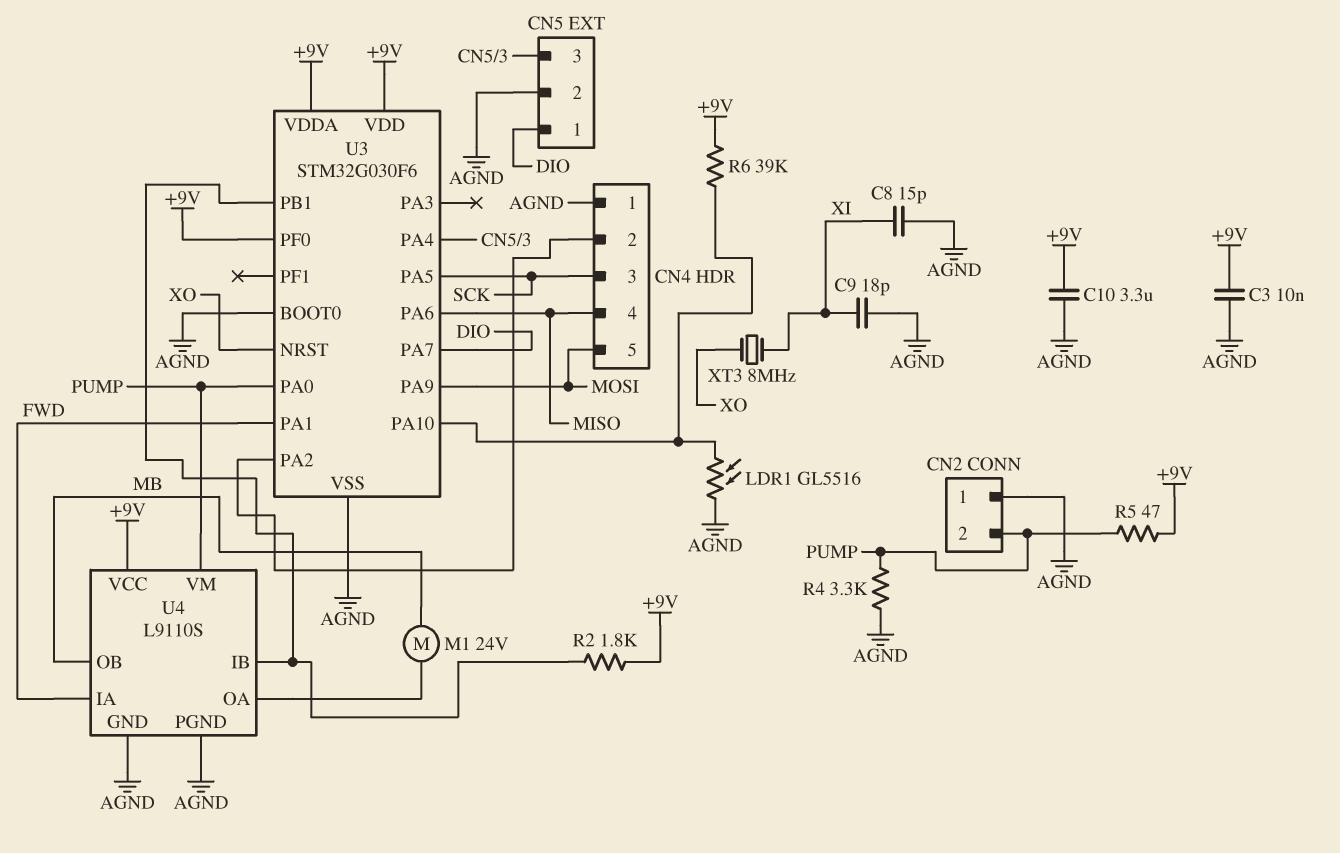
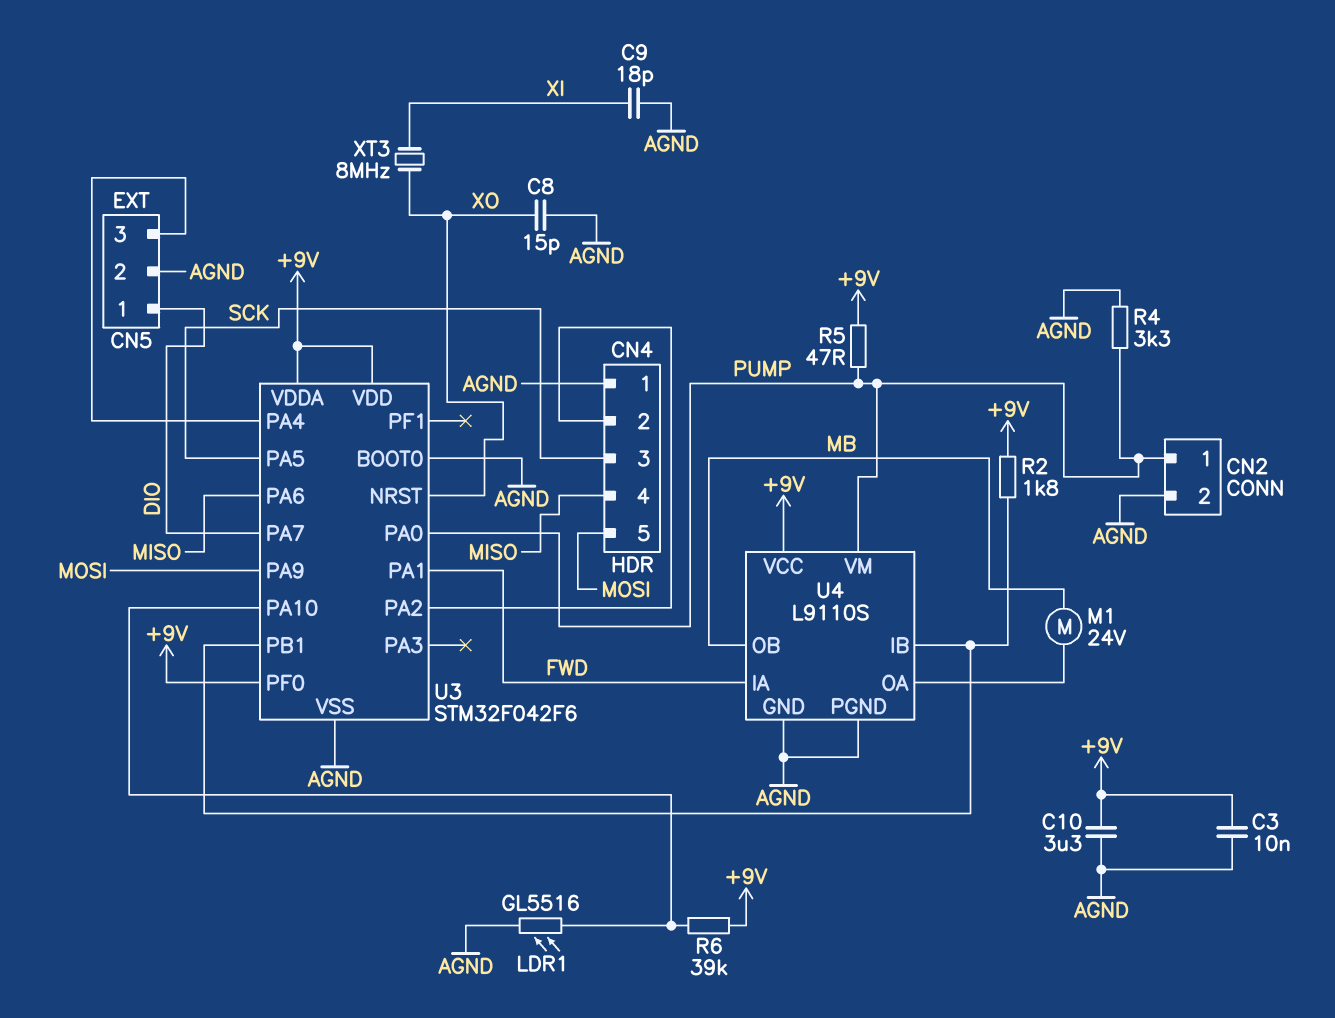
C8: 15pF (AGND, XI) -> 15pF (AGND, XO)
CN2 pin 1: AGND -> PUMP
CN2 pin 2: PUMP -> AGND
U3: STM32G030F6 -> STM32F042F6

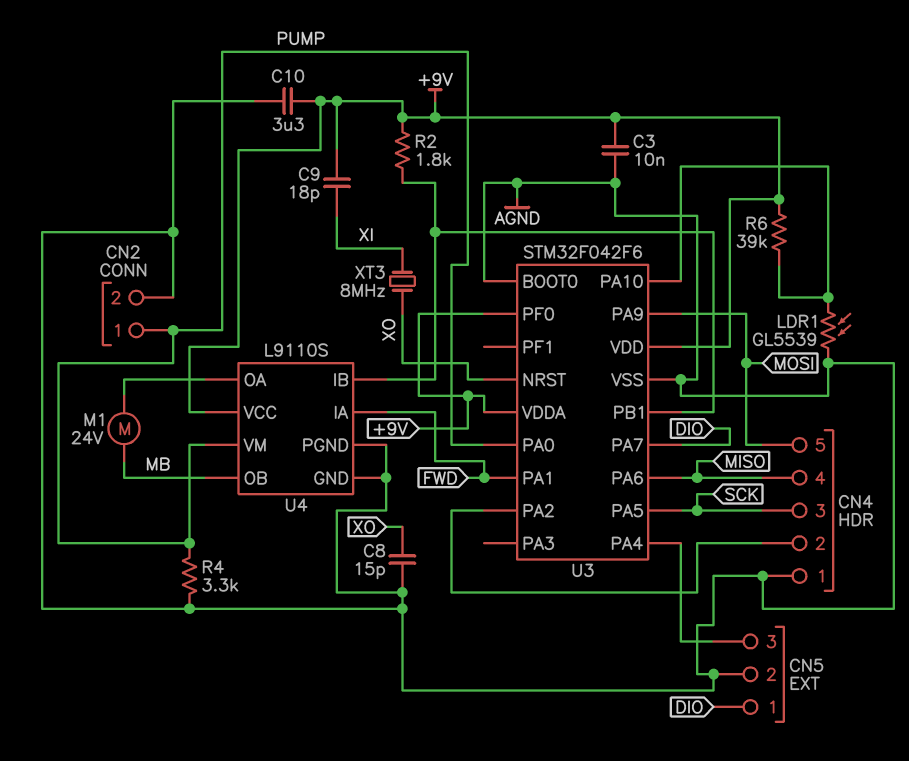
C9: 18pF (AGND, XI) -> 18pF (+9V, XI)
LDR1: GL5516 (AGND, U3/PA10) -> GL5539 (AGND, U3/PA10)
R5: 47 (+9V, PUMP) -> none

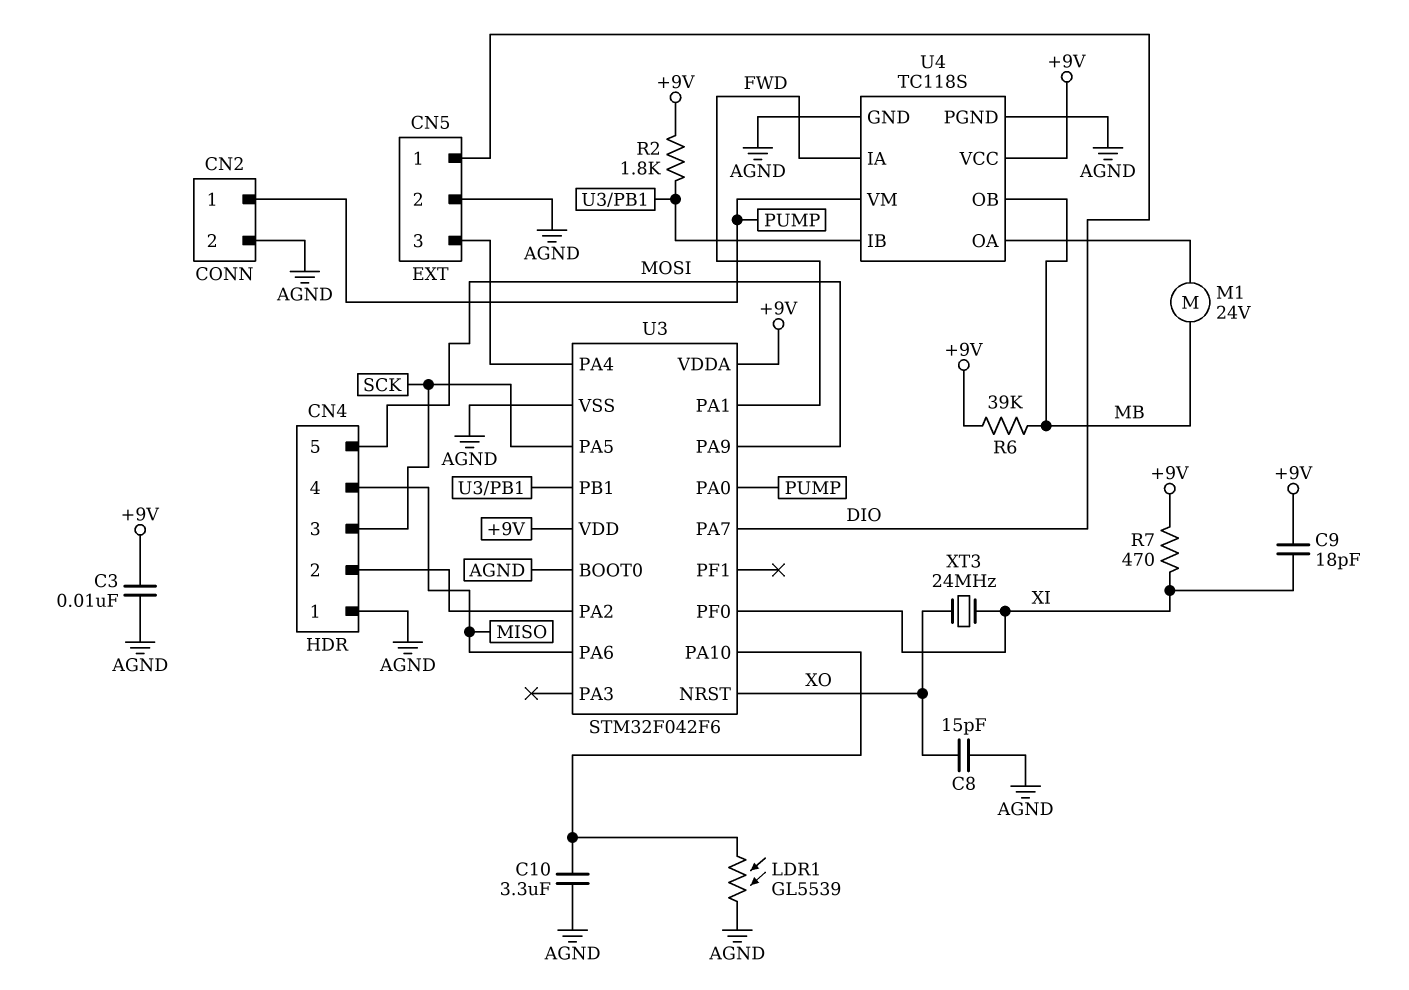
C10: 3.3uF (+9V, AGND) -> 3.3uF (AGND, U3/PA10)
R4: 3.3k (AGND, PUMP) -> none
R6: 39k (+9V, U3/PA10) -> 39k (+9V, MB)
R7: none -> 470 (+9V, XI)
U3 pin PF0: +9V -> XI
U4: L9110S -> TC118S
XT3: 8MHz (XI, XO) -> 24MHz (XI, XO)

